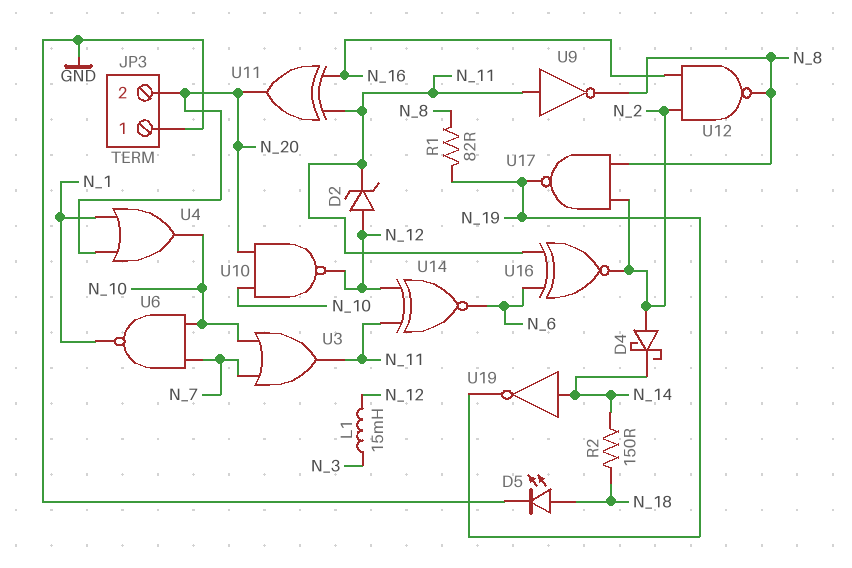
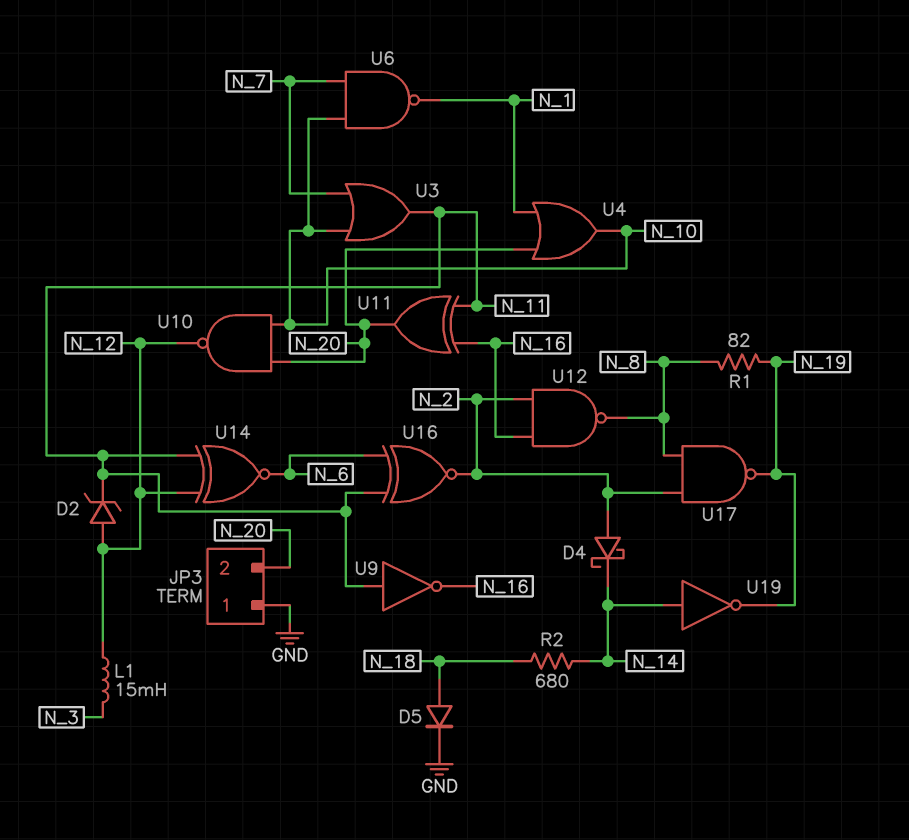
D5: LED (A N_18, K GND) -> diode (A N_18, K GND)
R2: 150 (N_14, N_18) -> 680 (N_14, N_18)
U9: NOT (in N_11, out N_8) -> NOT (in N_11, out N_16)

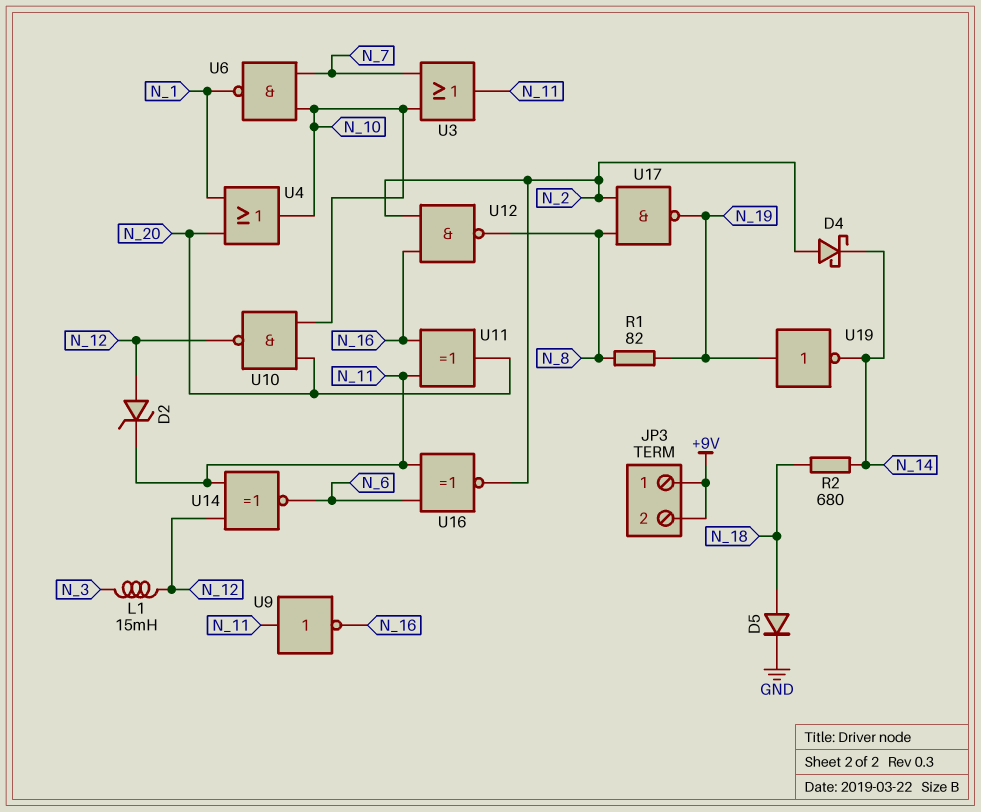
JP3 pin 1: GND -> +9V
JP3 pin 2: N_20 -> +9V
U19: NOT (in N_14, out N_19) -> NOT (in N_19, out N_14)

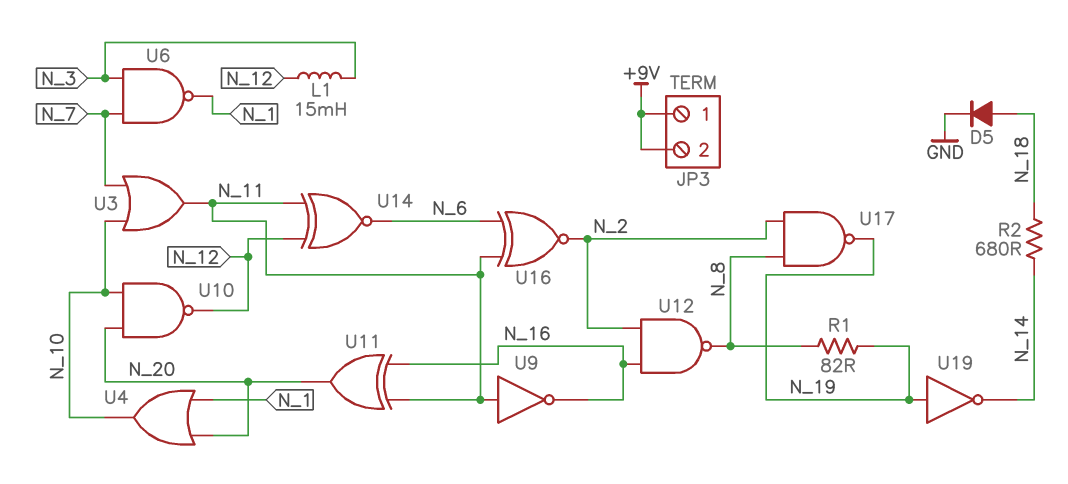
D2: zener (A N_12, K N_11) -> none
D4: schottky (A N_2, K N_14) -> none
U6: NAND (in N_7, in N_10, out N_1) -> NAND (in N_3, in N_7, out N_1)

